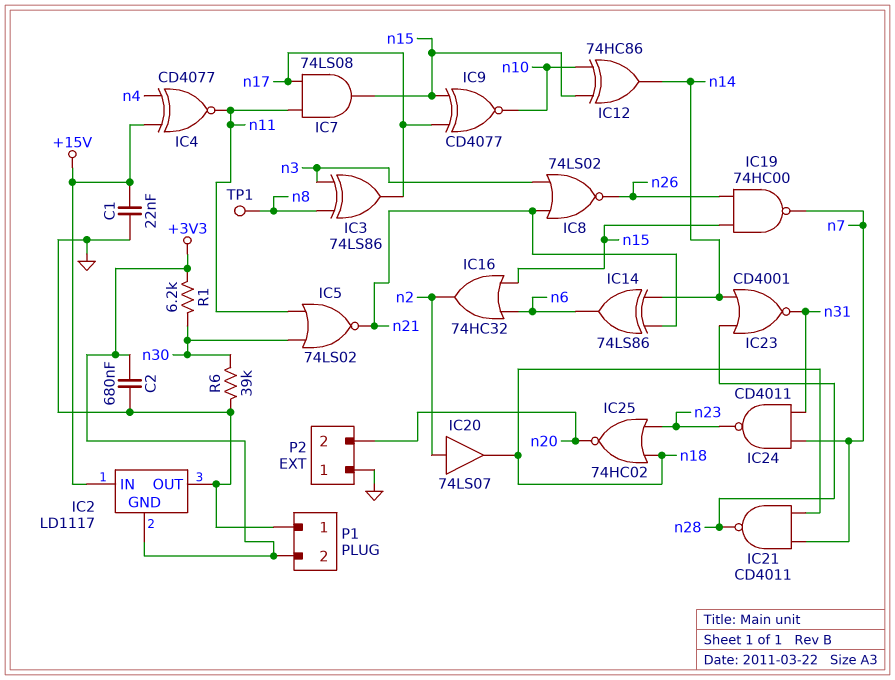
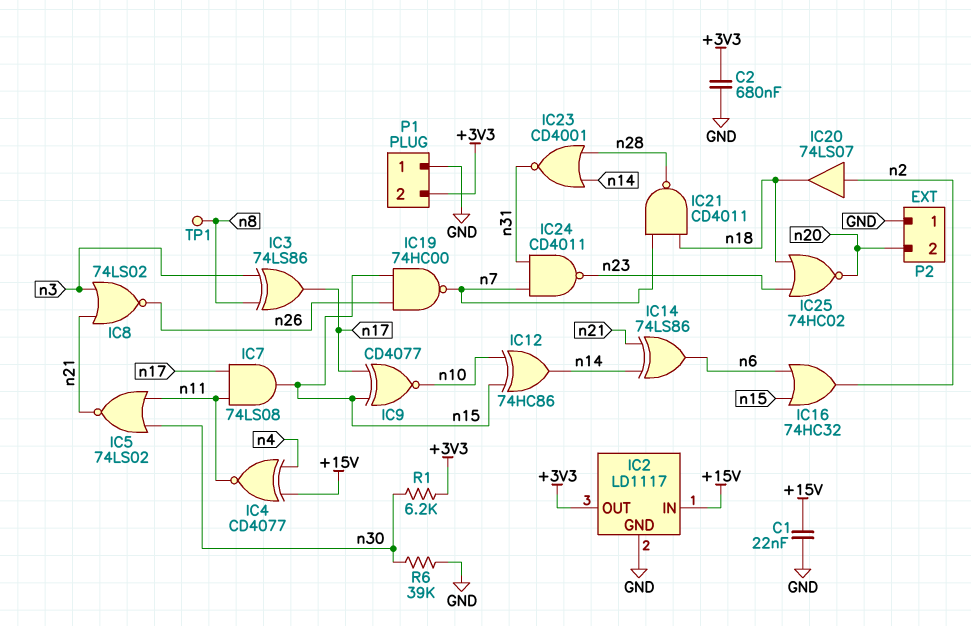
IC2 pin GND: +3V3 -> GND
IC2 pin OUT: GND -> +3V3

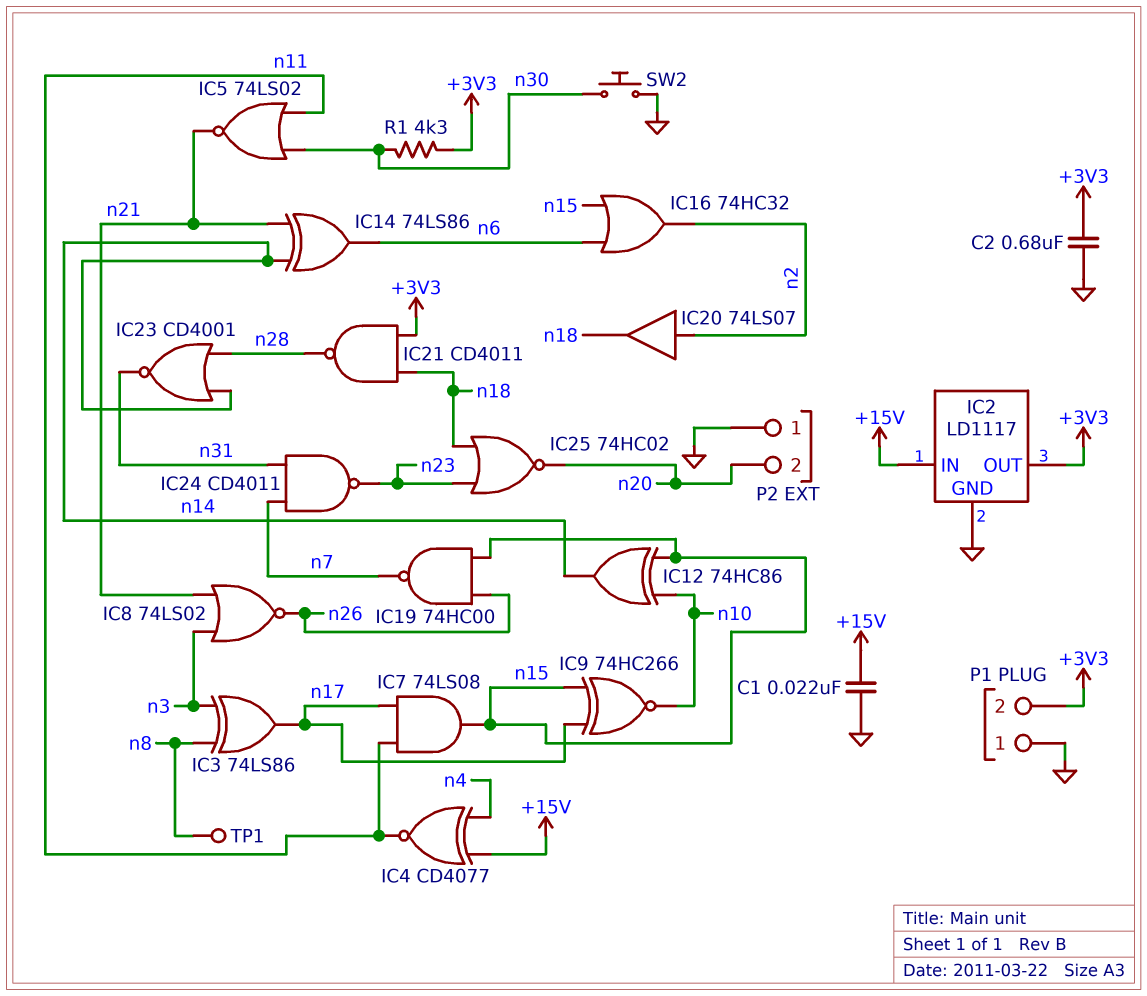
IC9: XNOR CD4077 (in n15, in n17, out n10) -> XNOR 74HC266 (in n15, in n17, out n10)
IC21: NAND CD4011 (in n7, in n18, out n28) -> NAND CD4011 (in +3V3, in n18, out n28)
R1: 6.2k (+3V3, n30) -> 4.3k (+3V3, n30)
R6: 39k (GND, n30) -> none
SW2: none -> button (GND, n30)

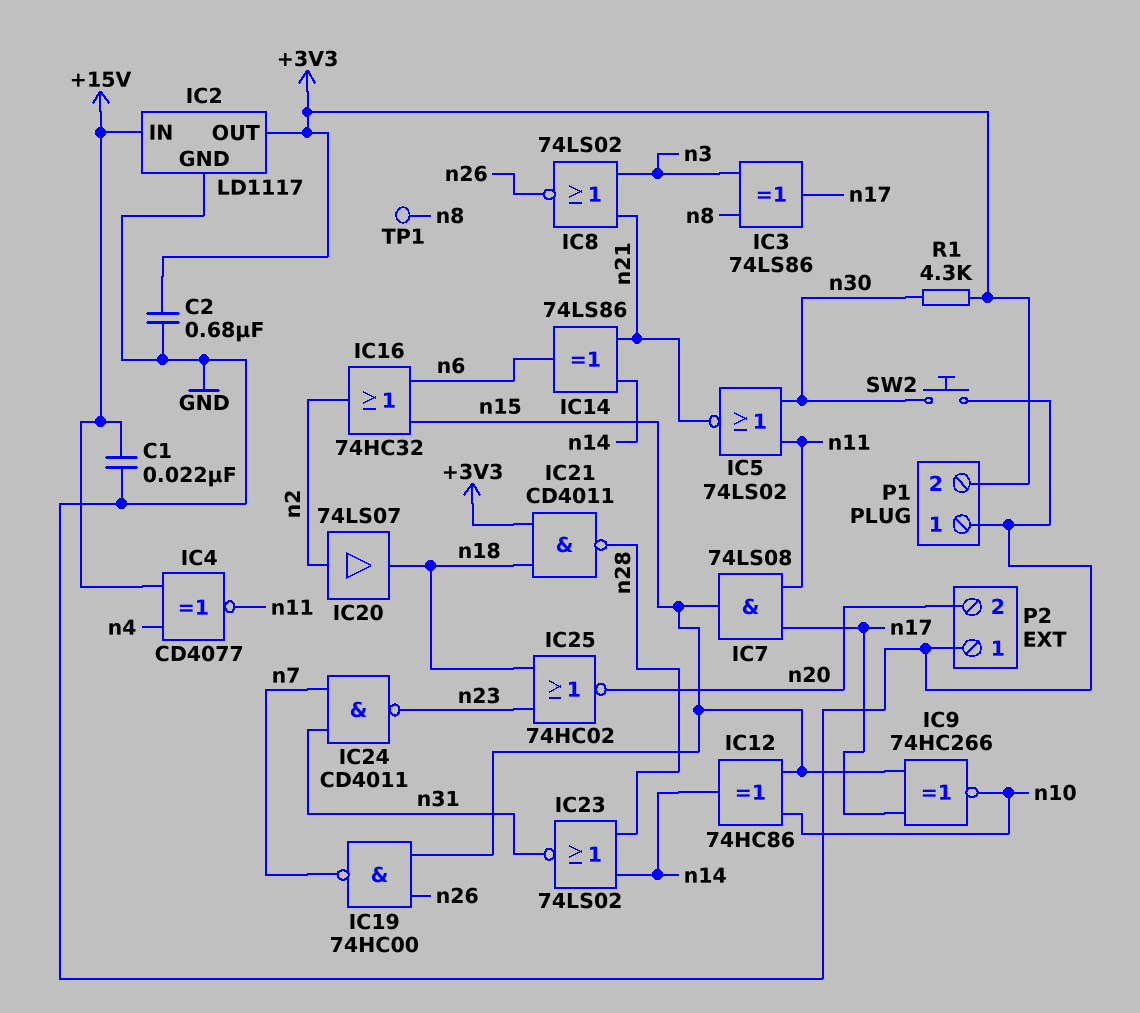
IC23: NOR CD4001 (in n14, in n28, out n31) -> NOR 74LS02 (in n14, in n28, out n31)

